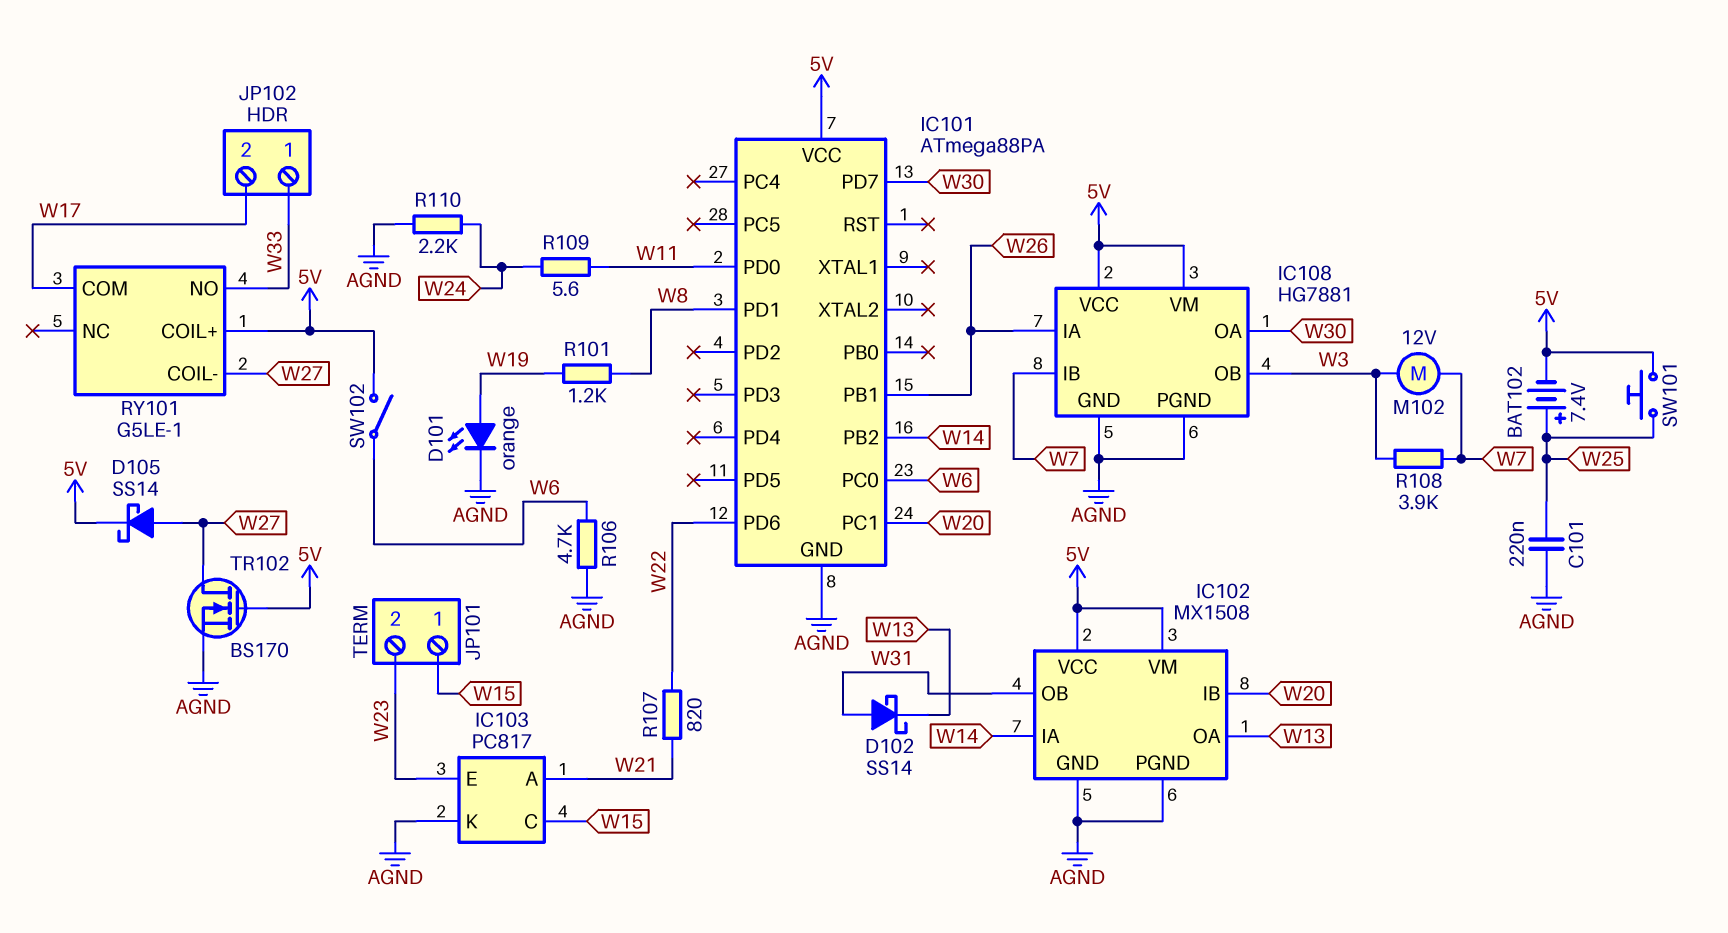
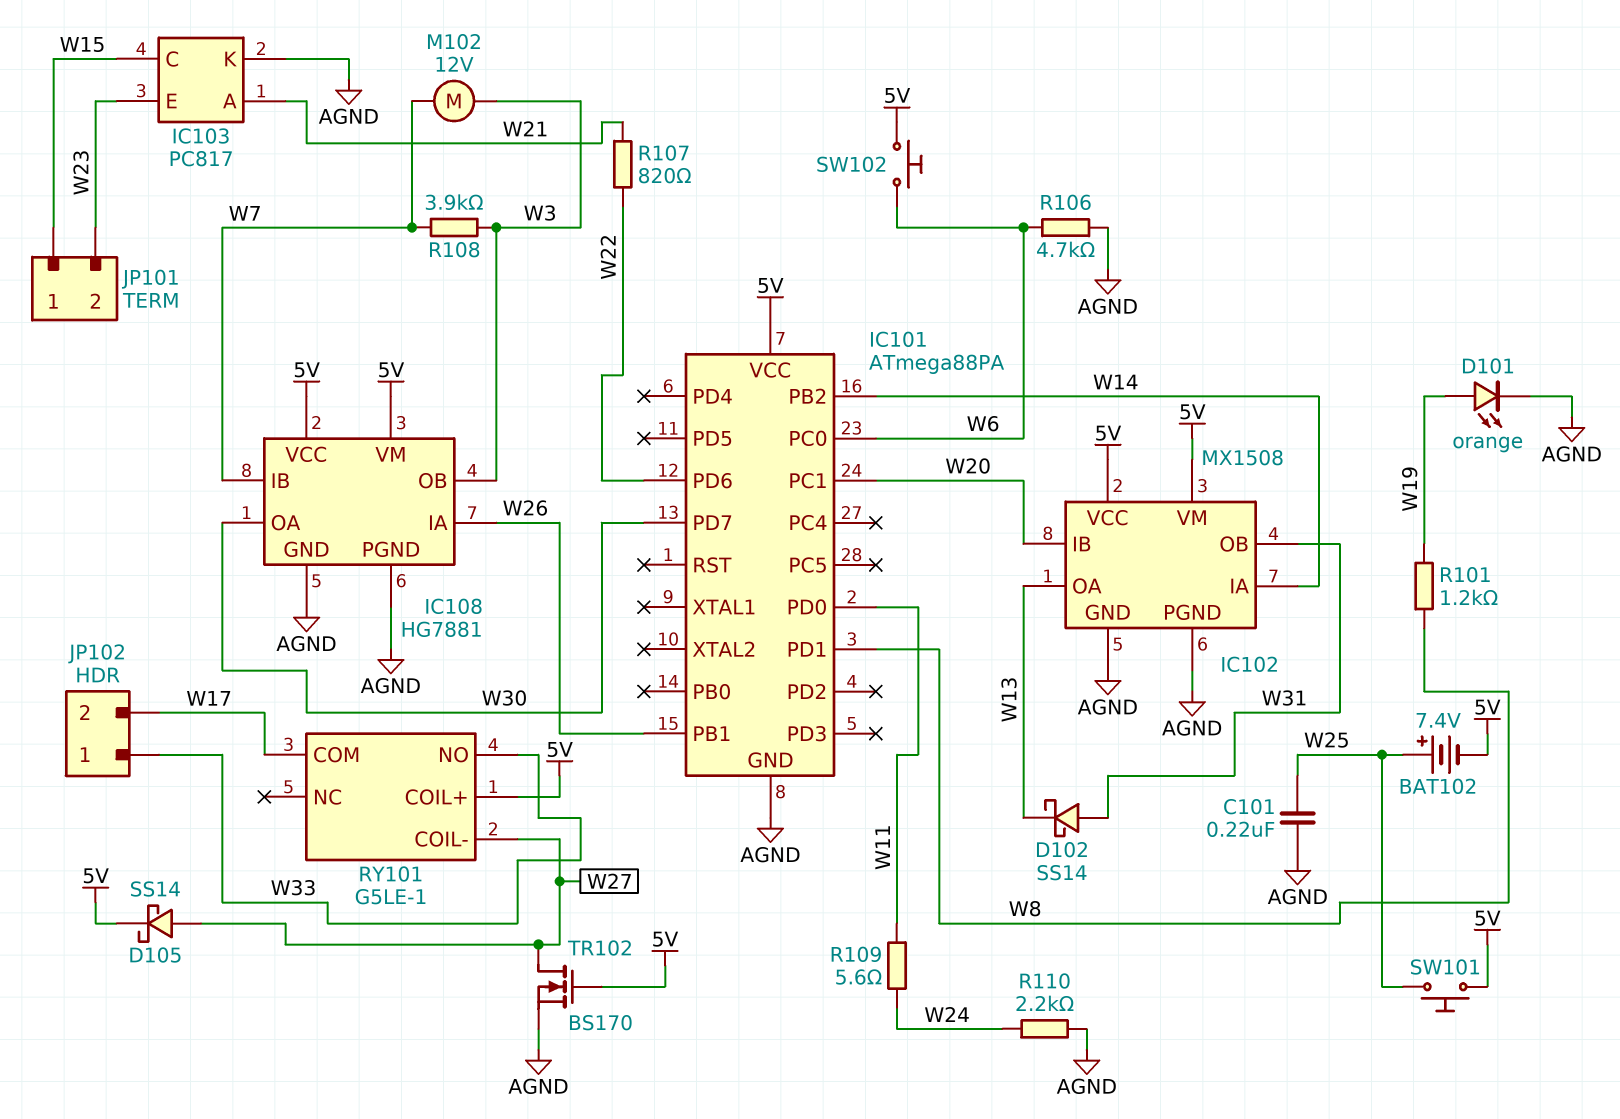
SW102: switch (5V, W6) -> button (5V, W6)

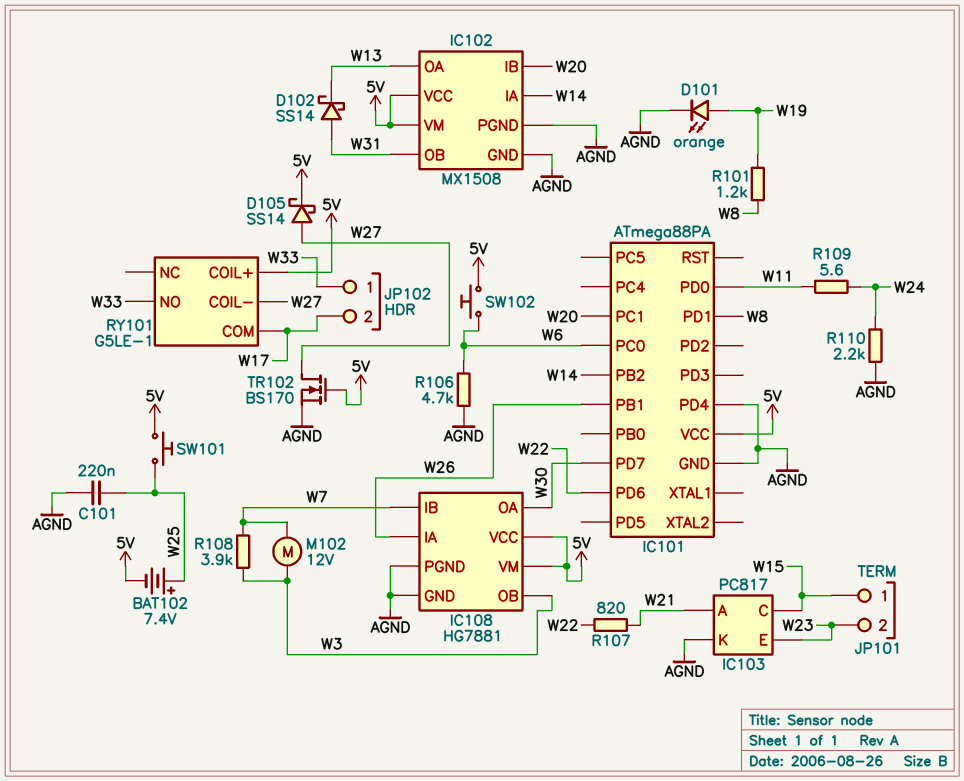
IC101 pin PD4: none -> AGND

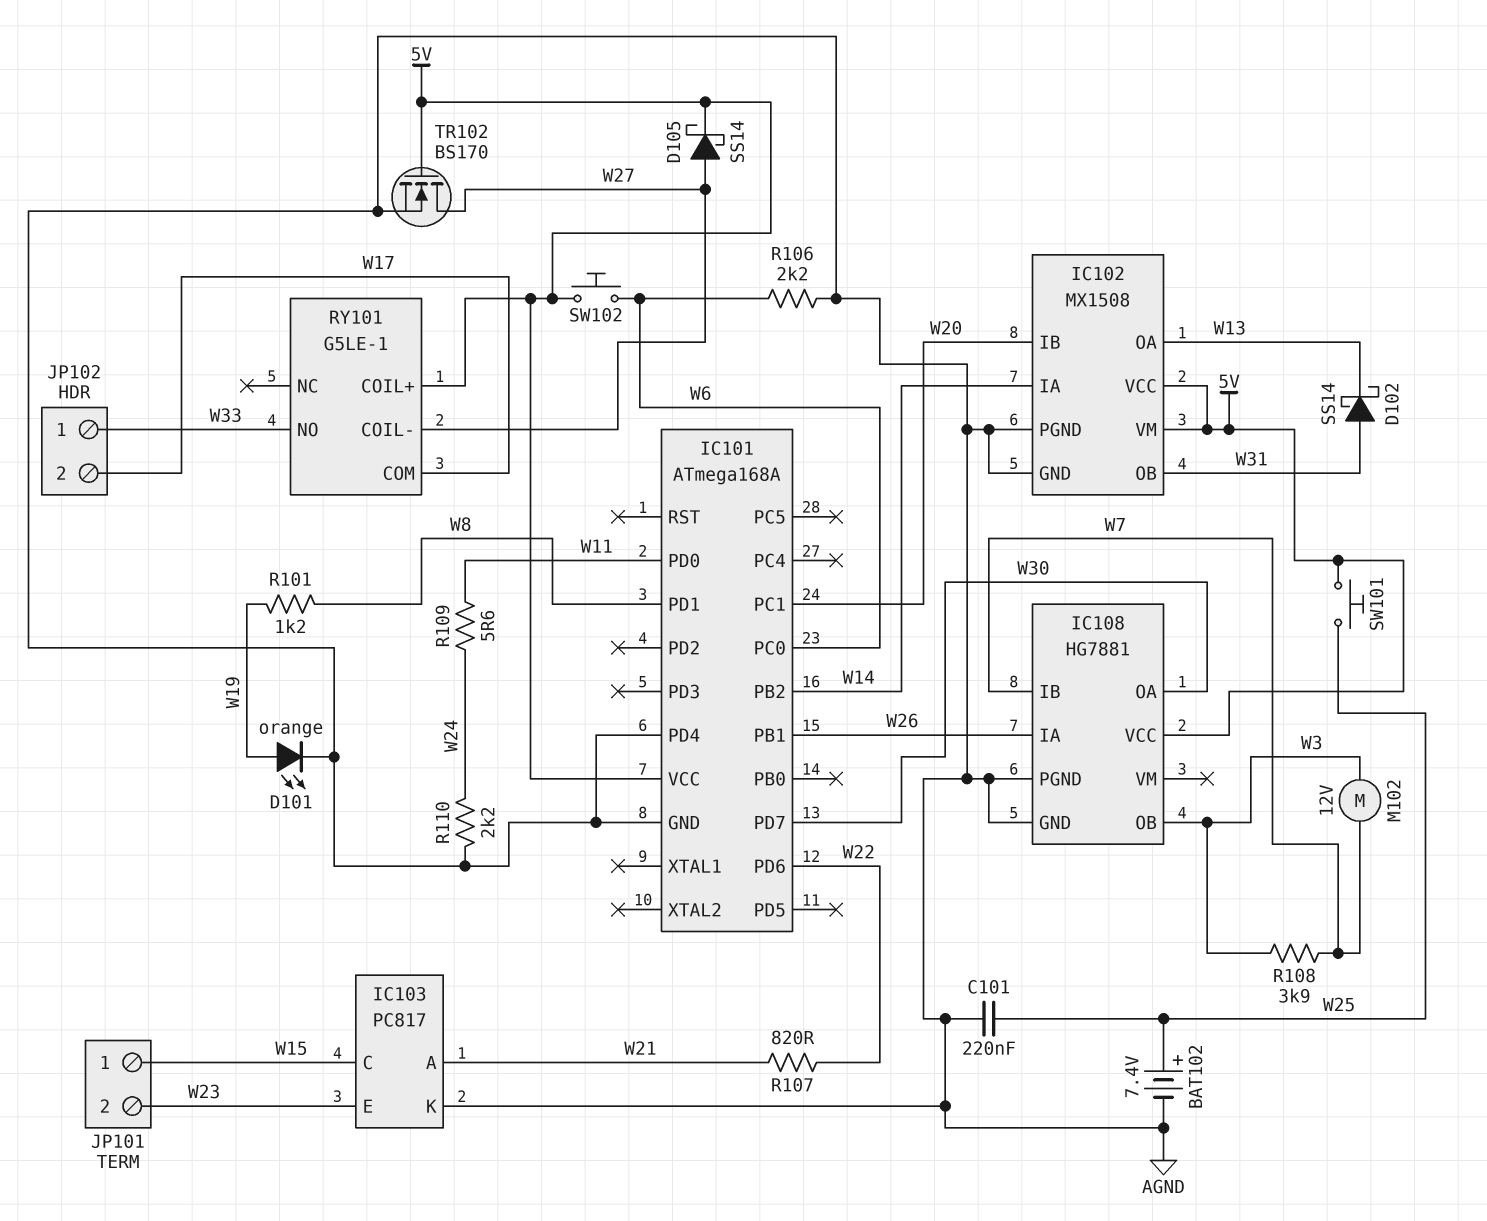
BAT102: 7.4V (plus W25, minus 5V) -> 7.4V (plus W25, minus AGND)
IC101: ATmega88PA -> ATmega168A
IC108 pin VM: 5V -> none
R106: 4.7k (AGND, W6) -> 2.2k (AGND, W6)

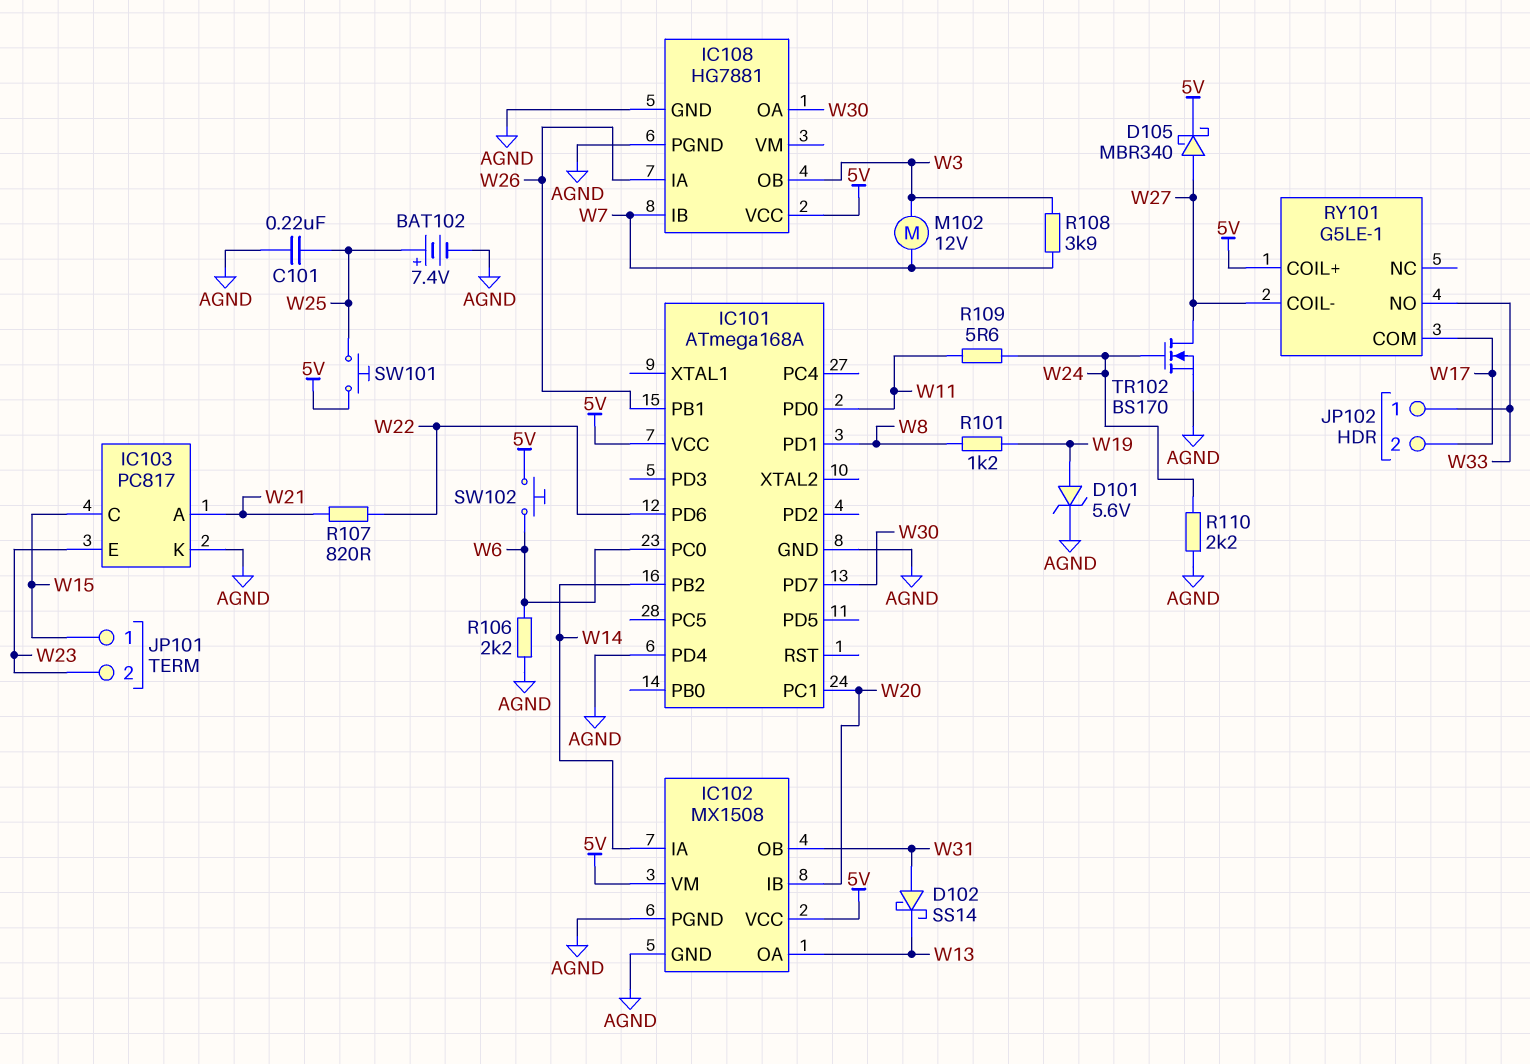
D101: LED orange (A W19, K AGND) -> zener 5.6V (A W19, K AGND)
D105: schottky SS14 (A W27, K 5V) -> schottky MBR340 (A W27, K 5V)
TR102: NMOS BS170 (G 5V, D W27, S AGND) -> NMOS BS170 (G W24, D W27, S AGND)

